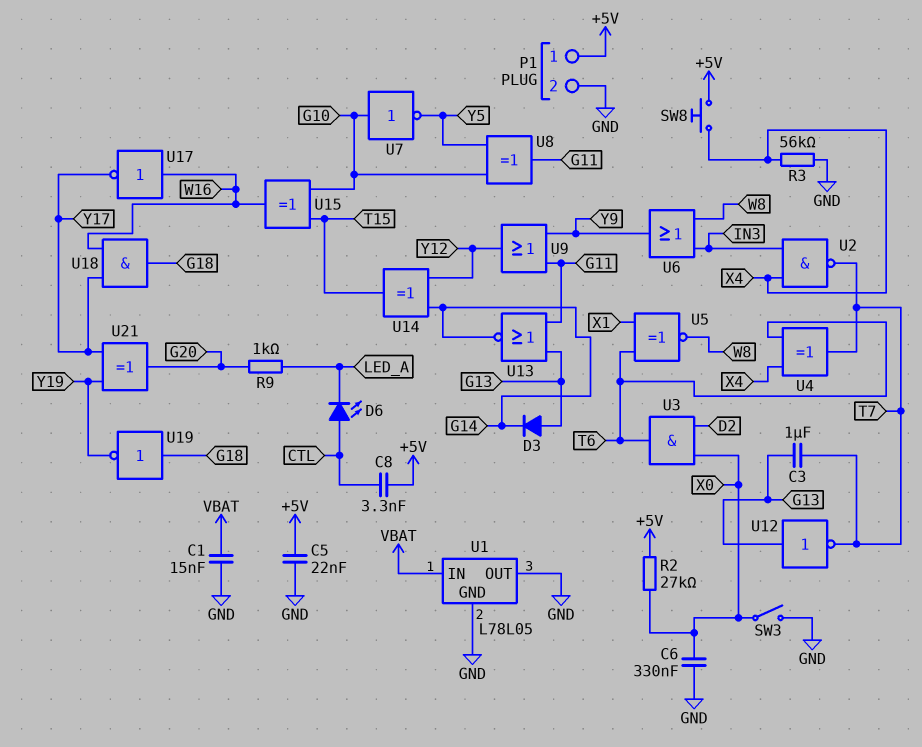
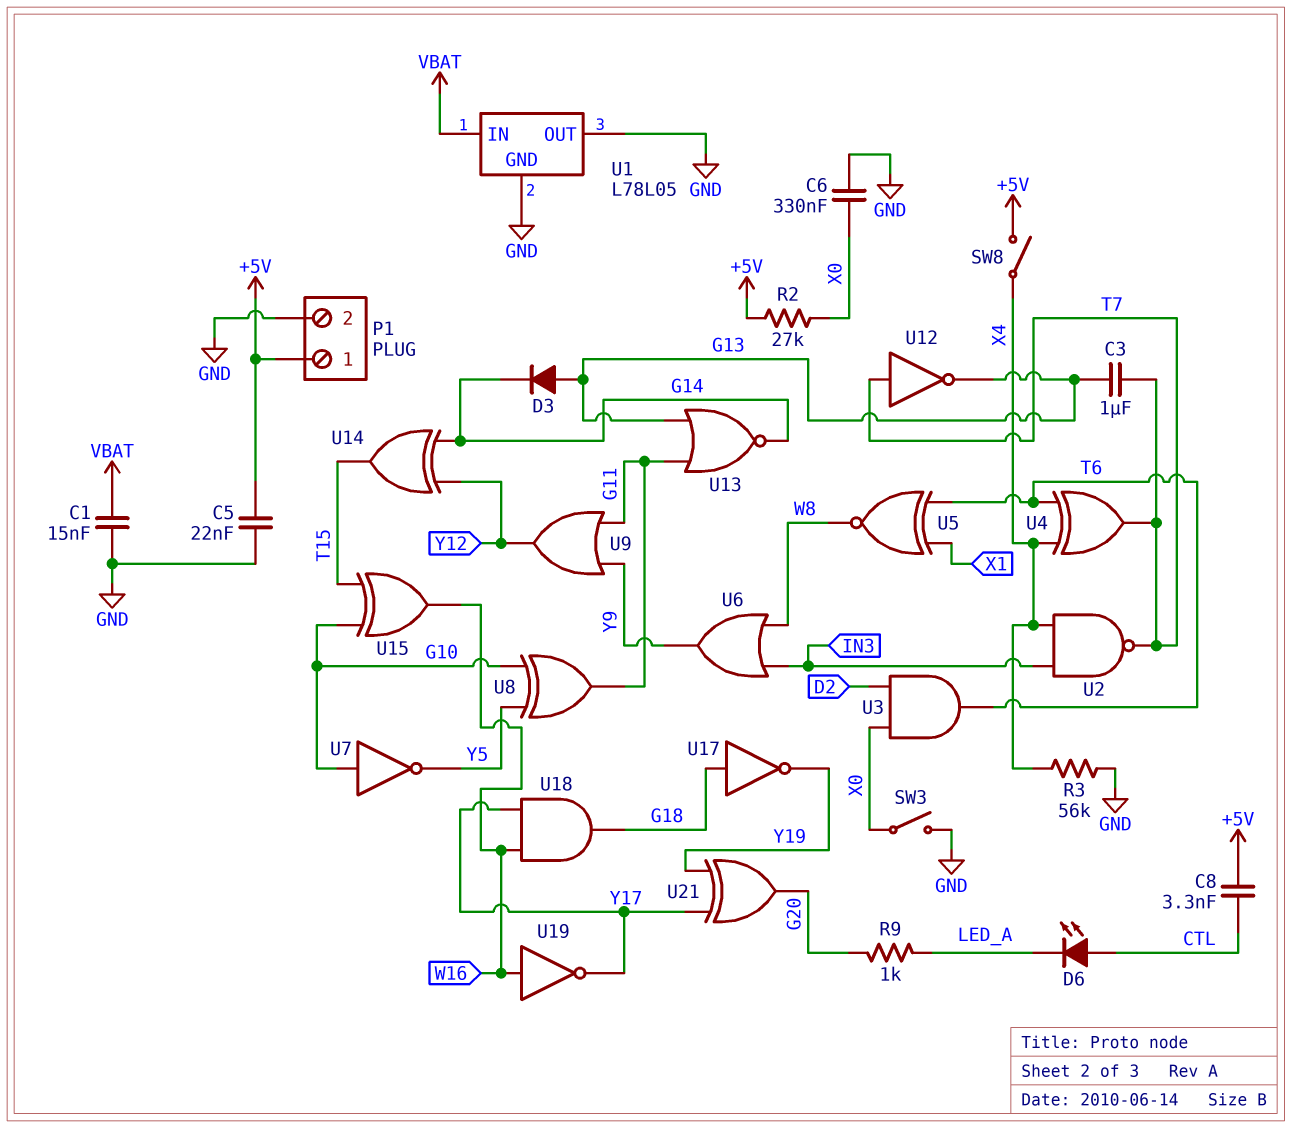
SW8: button (+5V, X4) -> switch (+5V, X4)
U12: NOT (in G13, out T7) -> NOT (in T7, out G13)
U17: NOT (in W16, out Y17) -> NOT (in G18, out Y19)
U19: NOT (in G18, out Y19) -> NOT (in W16, out Y17)

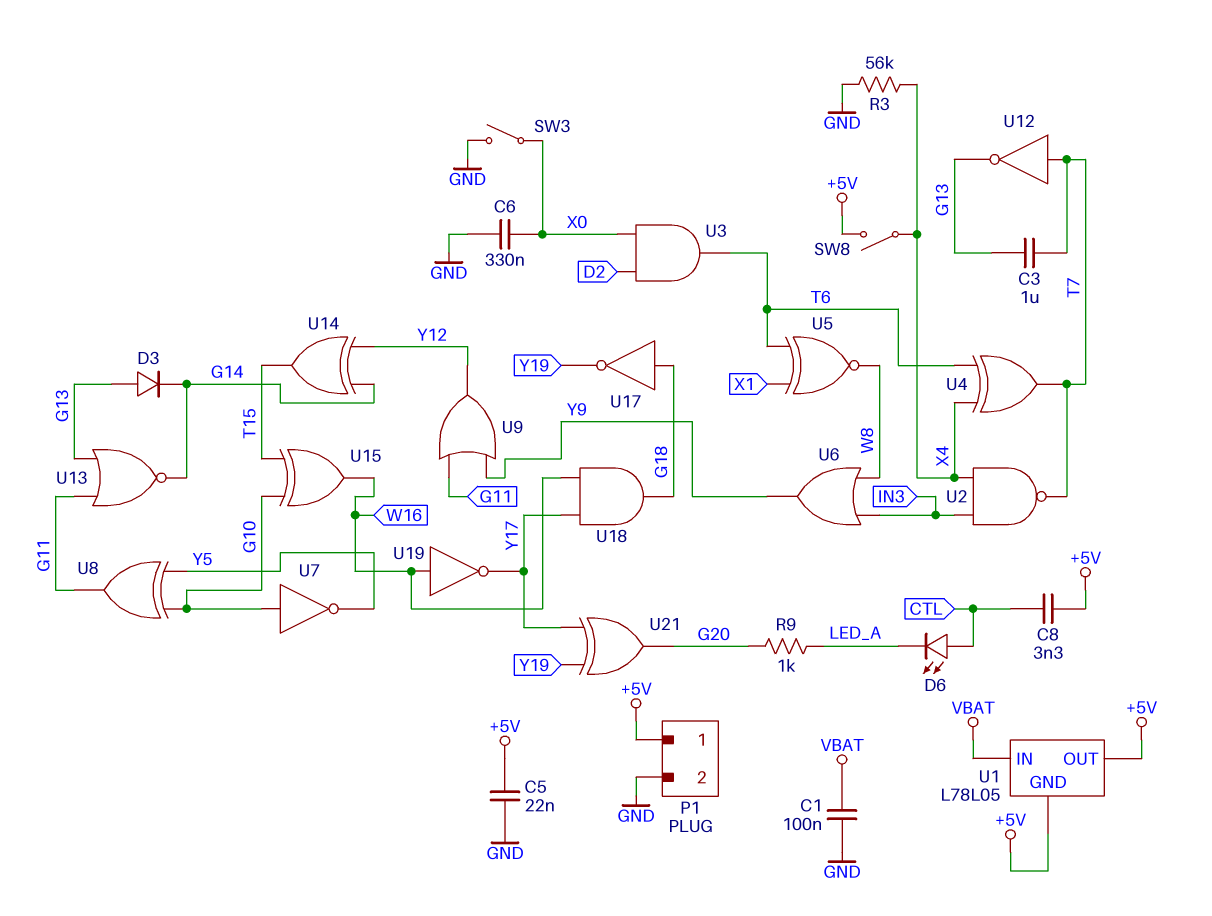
C1: 15nF (GND, VBAT) -> 100nF (GND, VBAT)
R2: 27k (+5V, X0) -> none
U1 pin GND: GND -> +5V
U1 pin OUT: GND -> +5V

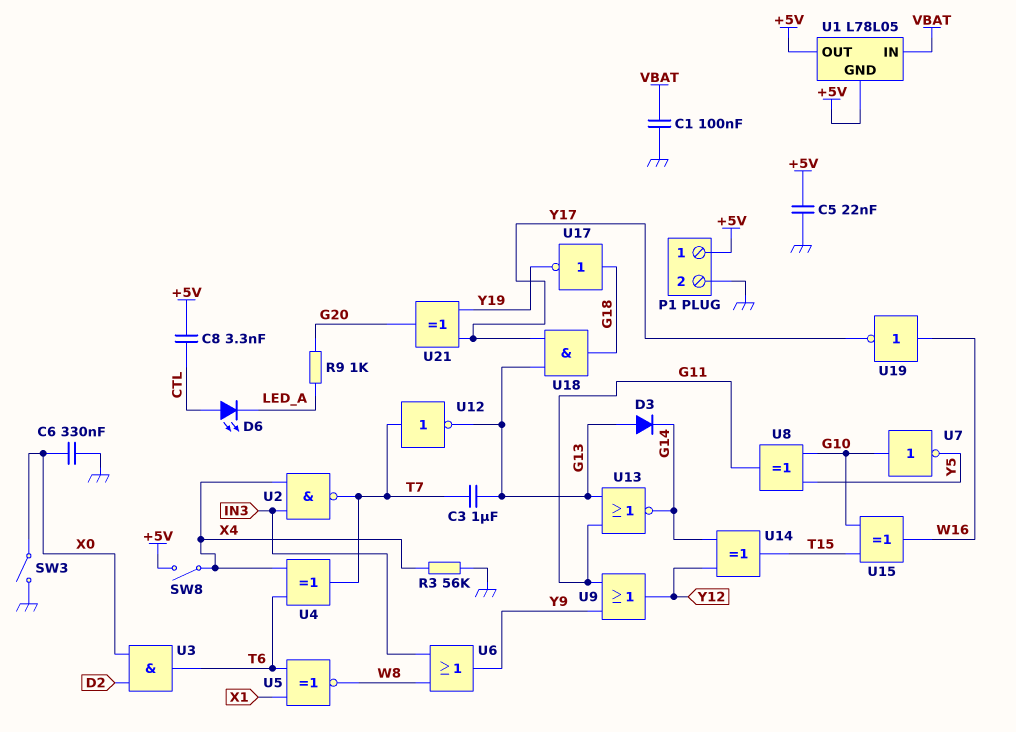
U18: AND (in W16, in Y17, out G18) -> AND (in G13, in Y17, out G18)

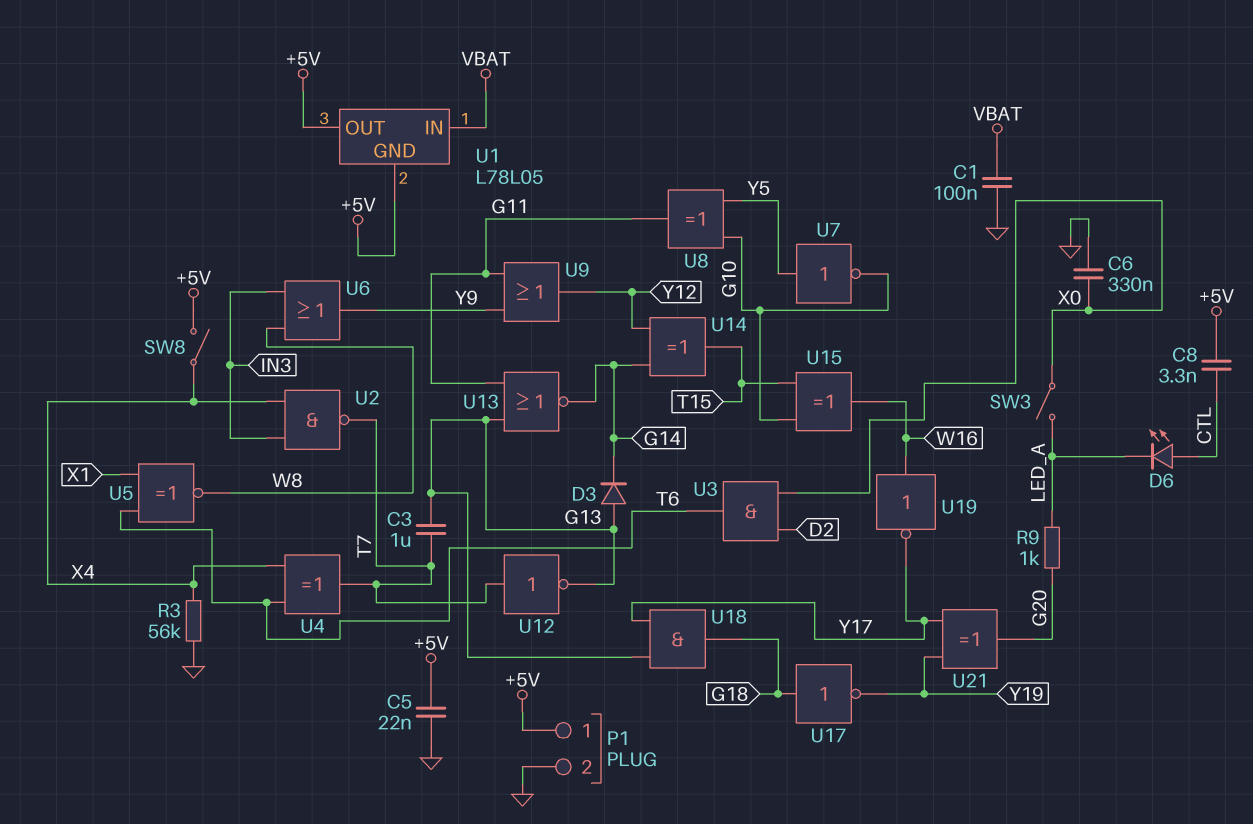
SW3: switch (GND, X0) -> switch (LED_A, X0)
U7: NOT (in G10, out Y5) -> NOT (in Y5, out G10)

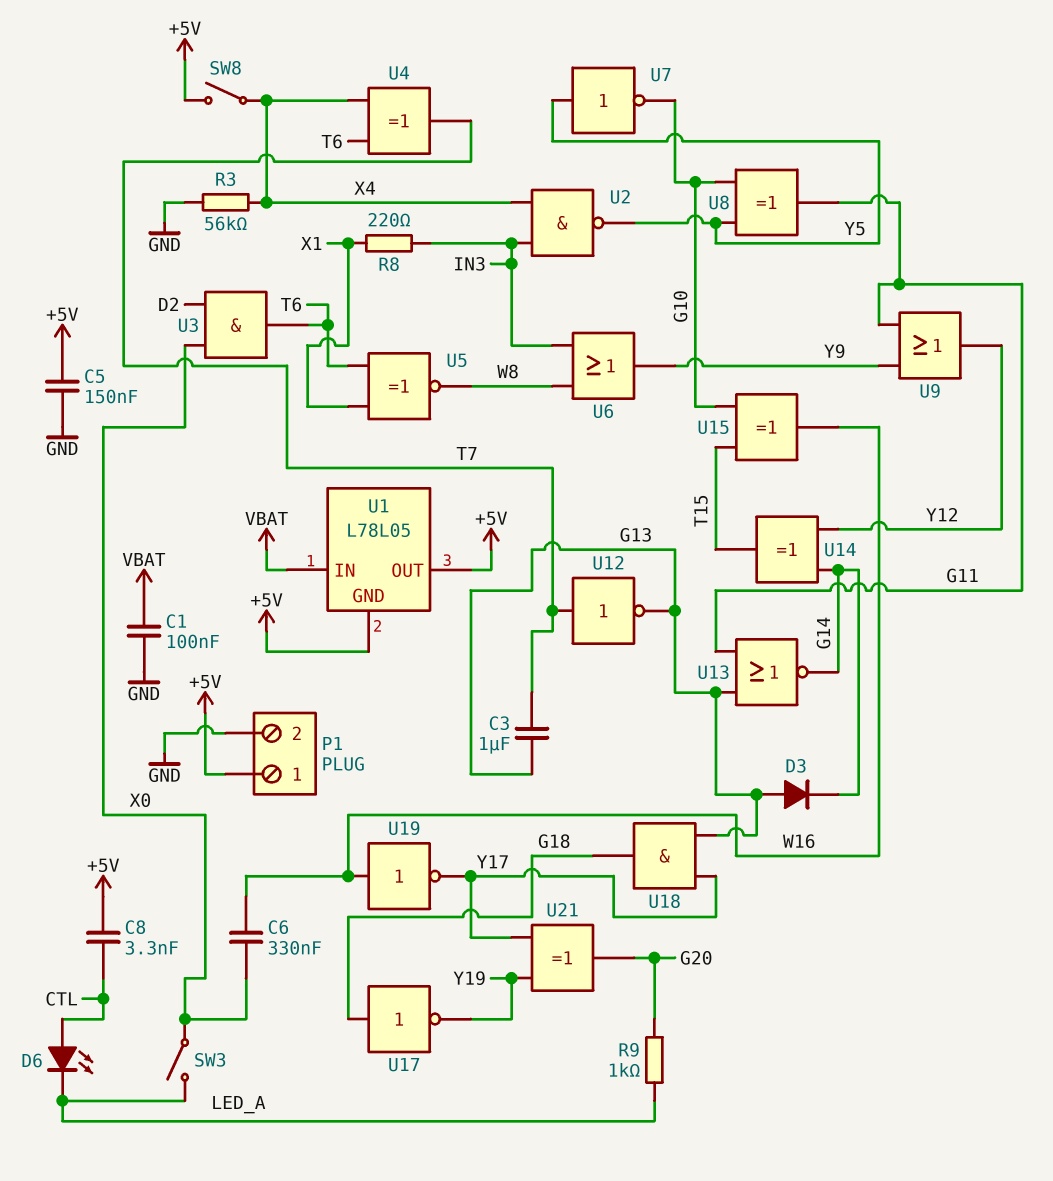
C5: 22nF (+5V, GND) -> 150nF (+5V, GND)
C6: 330nF (GND, X0) -> 330nF (W16, X0)
R8: none -> 220 (IN3, X1)
U2: NAND (in IN3, in X4, out T7) -> NAND (in IN3, in X4, out Y5)

